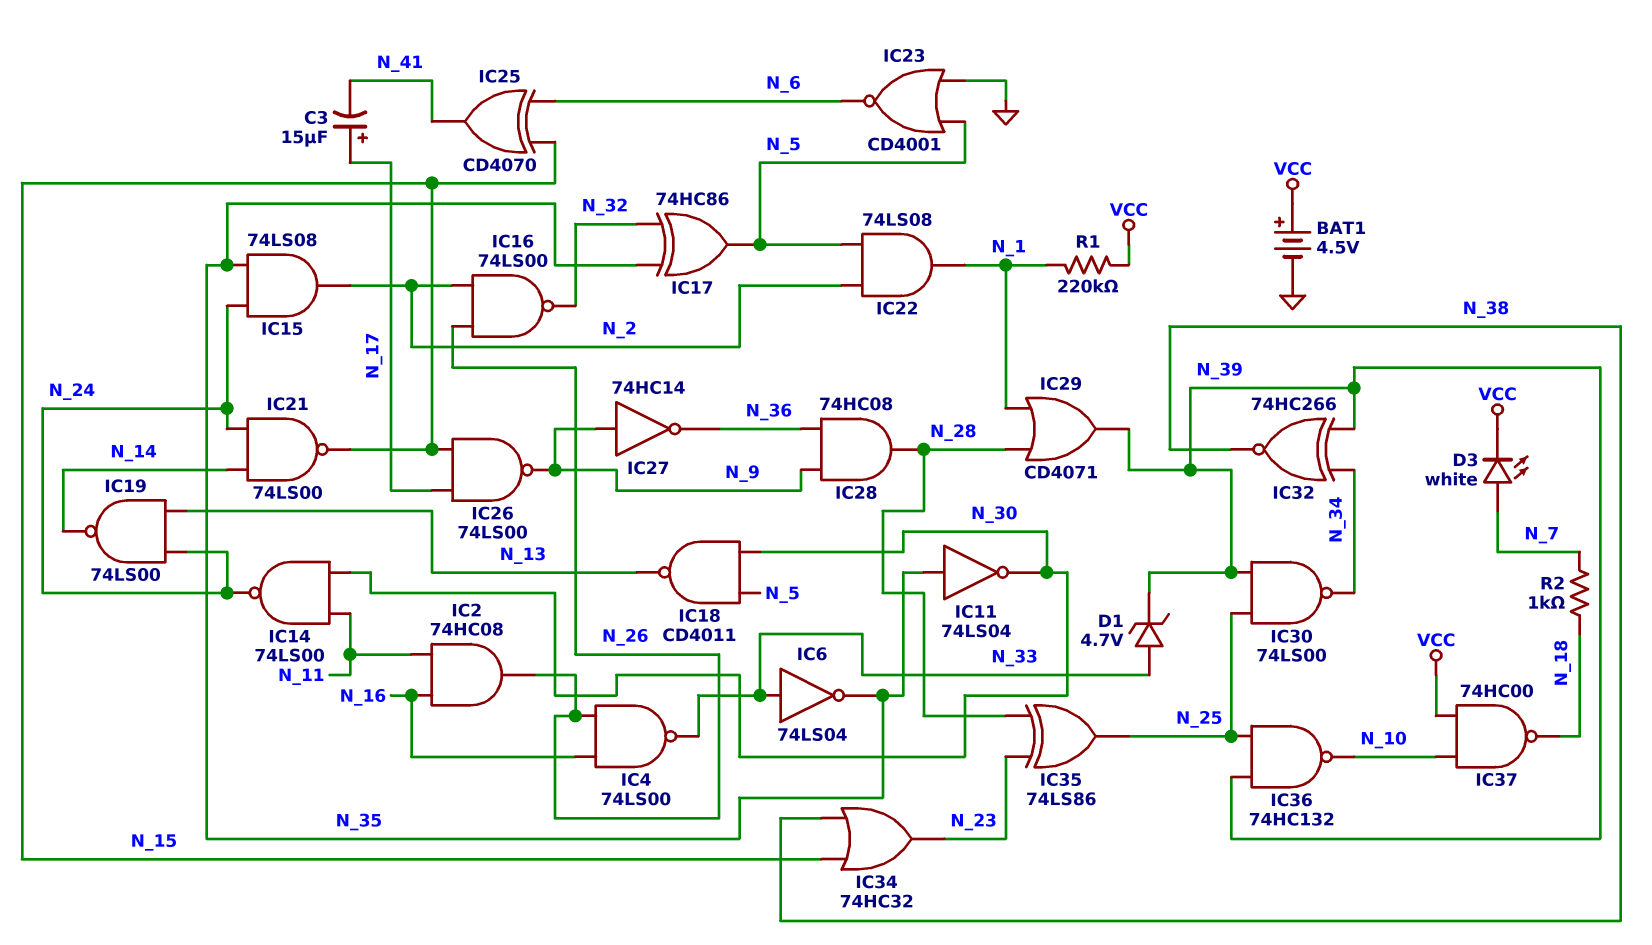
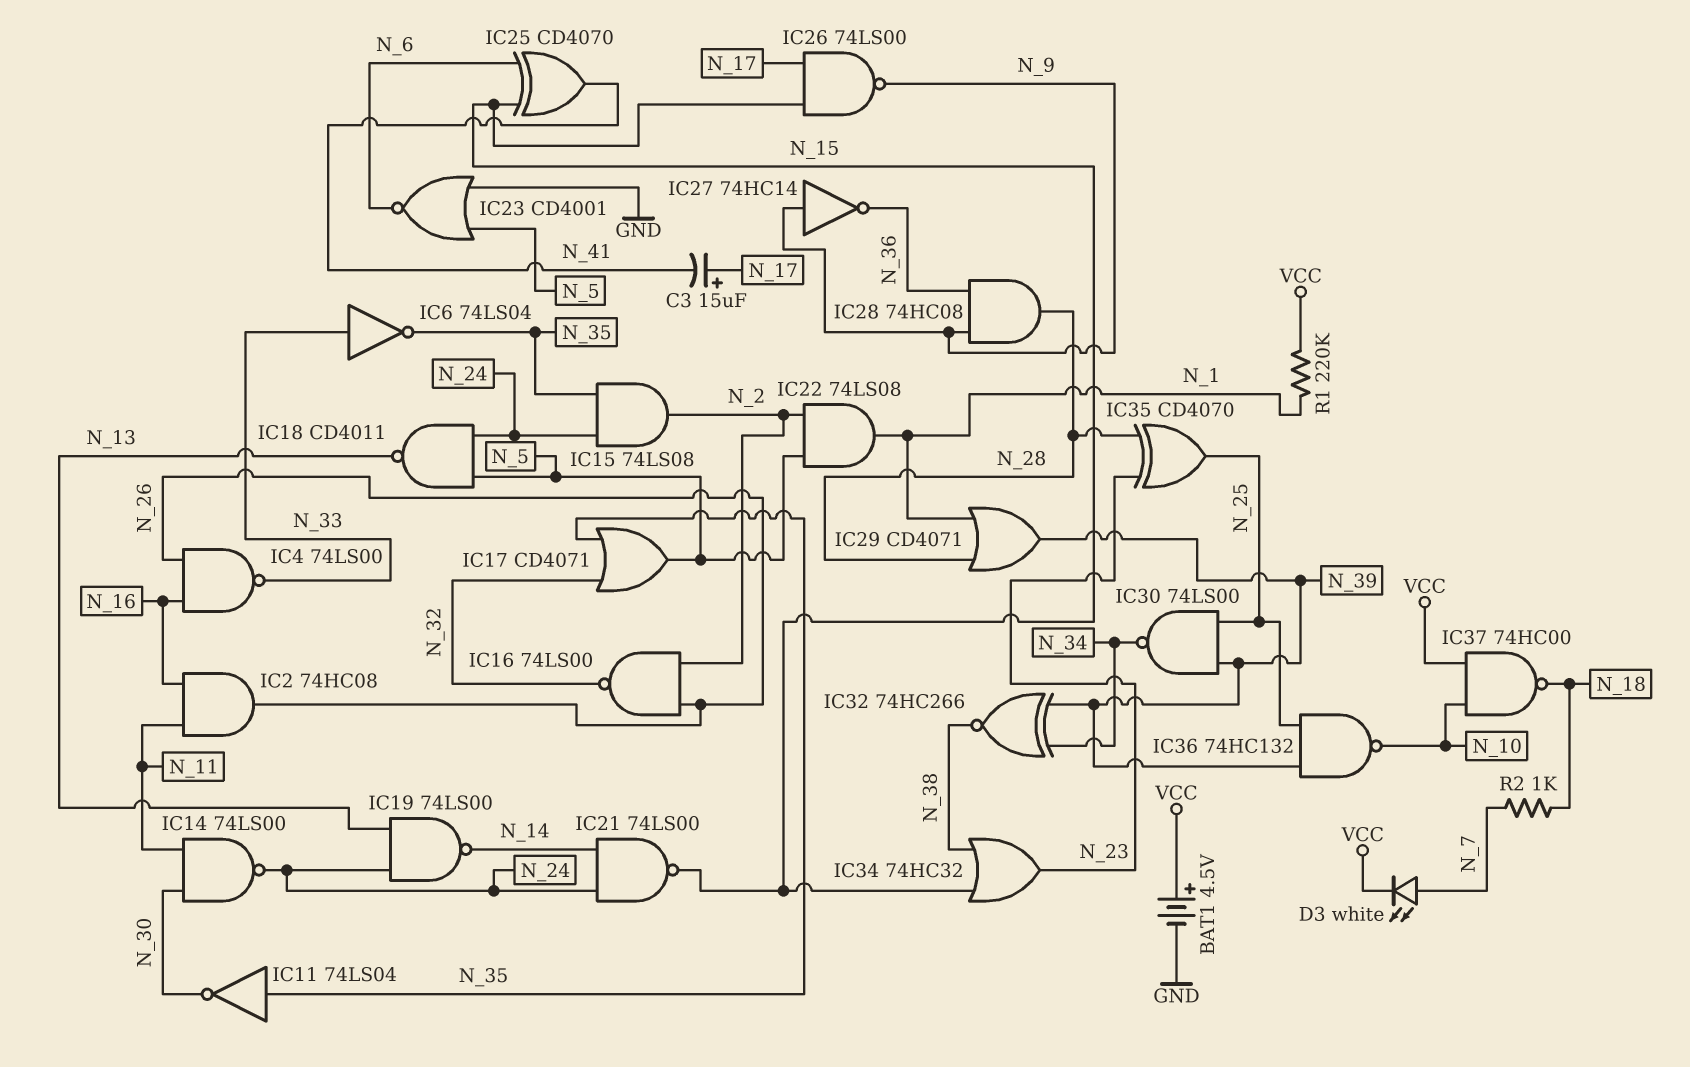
D1: zener 4.7V (A N_33, K N_39) -> none
IC17: XOR 74HC86 (in N_32, in N_35, out N_5) -> OR CD4071 (in N_32, in N_35, out N_5)
IC18: NAND CD4011 (in N_5, in N_30, out N_13) -> NAND CD4011 (in N_5, in N_24, out N_13)
IC35: XOR 74LS86 (in N_23, in N_28, out N_25) -> XOR CD4070 (in N_23, in N_28, out N_25)

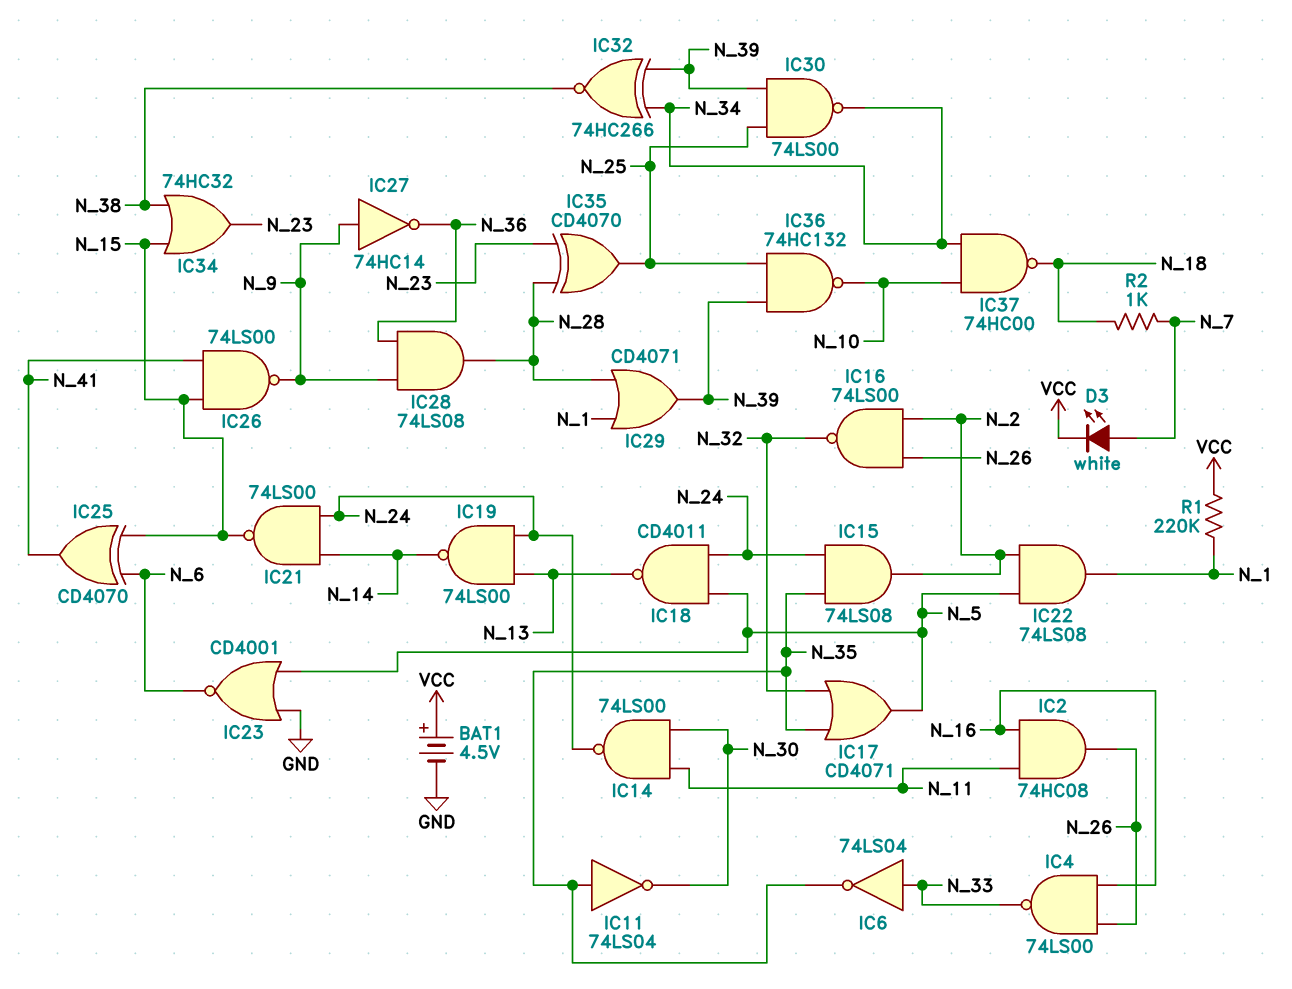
C3: 15uF (plus N_17, minus N_41) -> none
IC26: NAND 74LS00 (in N_15, in N_17, out N_9) -> NAND 74LS00 (in N_15, in N_41, out N_9)
IC28: AND 74HC08 (in N_9, in N_36, out N_28) -> AND 74LS08 (in N_9, in N_36, out N_28)
IC37: NAND 74HC00 (in N_10, in VCC, out N_18) -> NAND 74HC00 (in N_10, in N_34, out N_18)

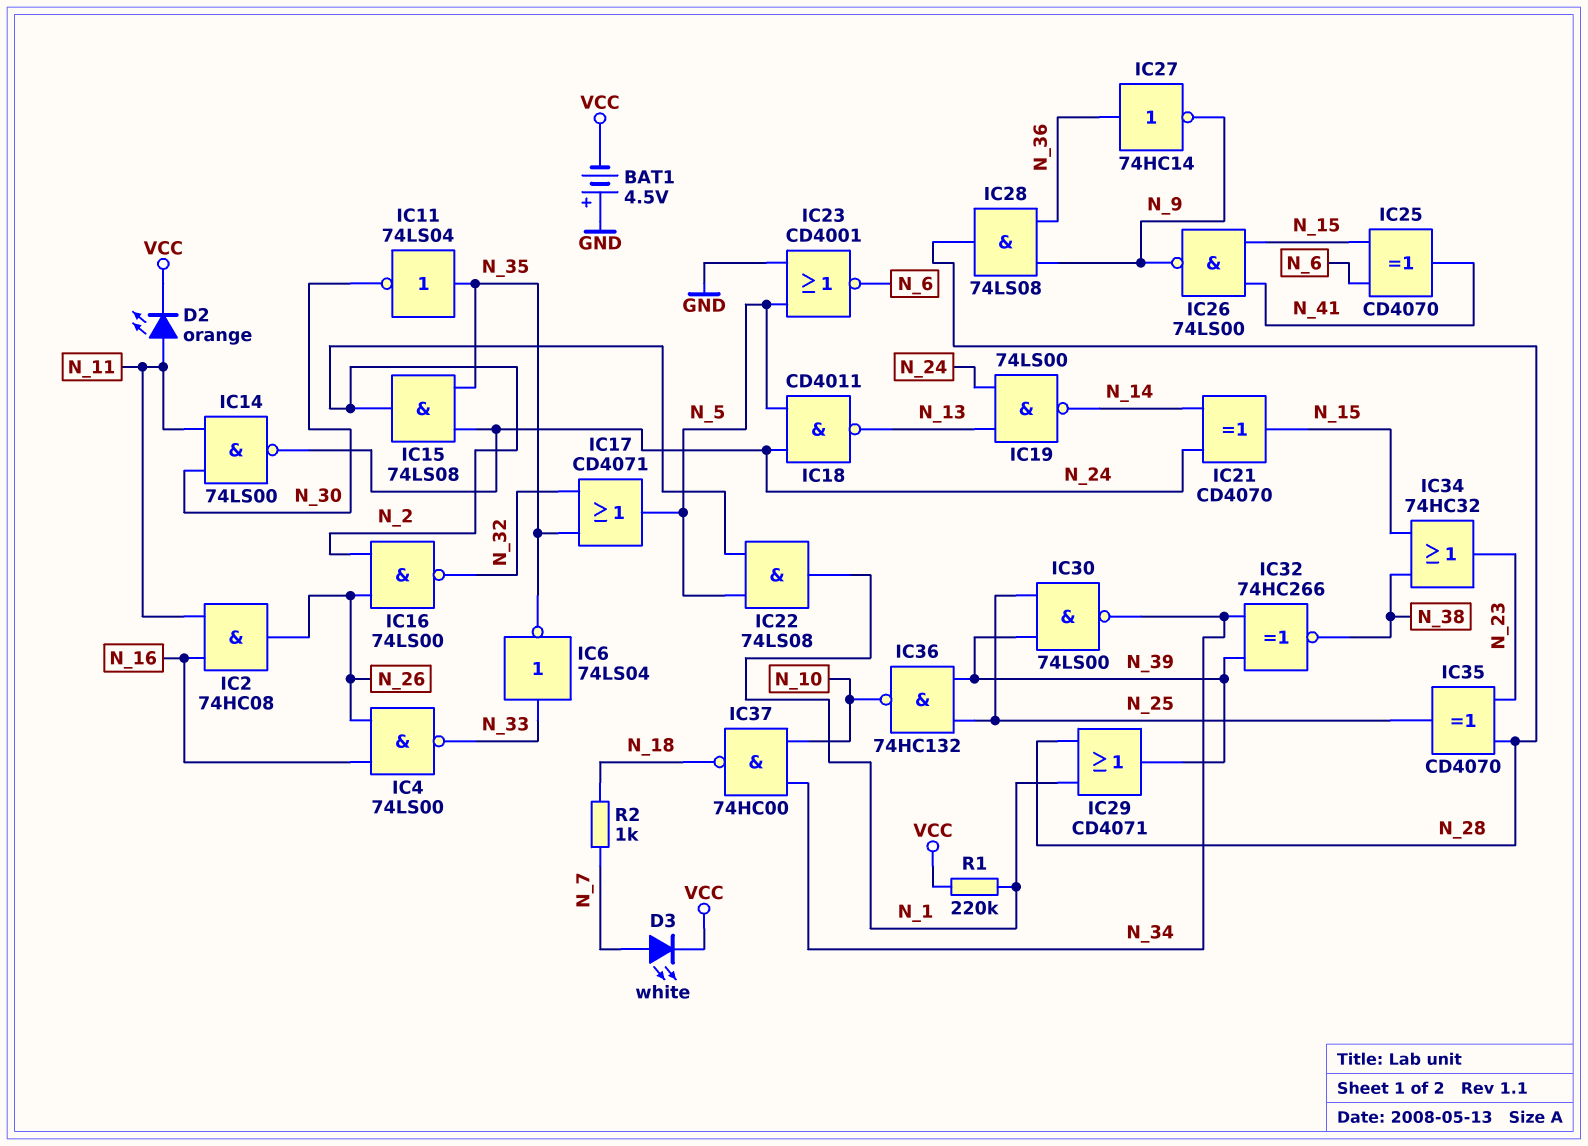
BAT1: 4.5V (plus VCC, minus GND) -> 4.5V (plus GND, minus VCC)
D2: none -> LED orange (A N_11, K VCC)
IC21: NAND 74LS00 (in N_14, in N_24, out N_15) -> XOR CD4070 (in N_14, in N_24, out N_15)
IC27: NOT 74HC14 (in N_9, out N_36) -> NOT 74HC14 (in N_36, out N_9)

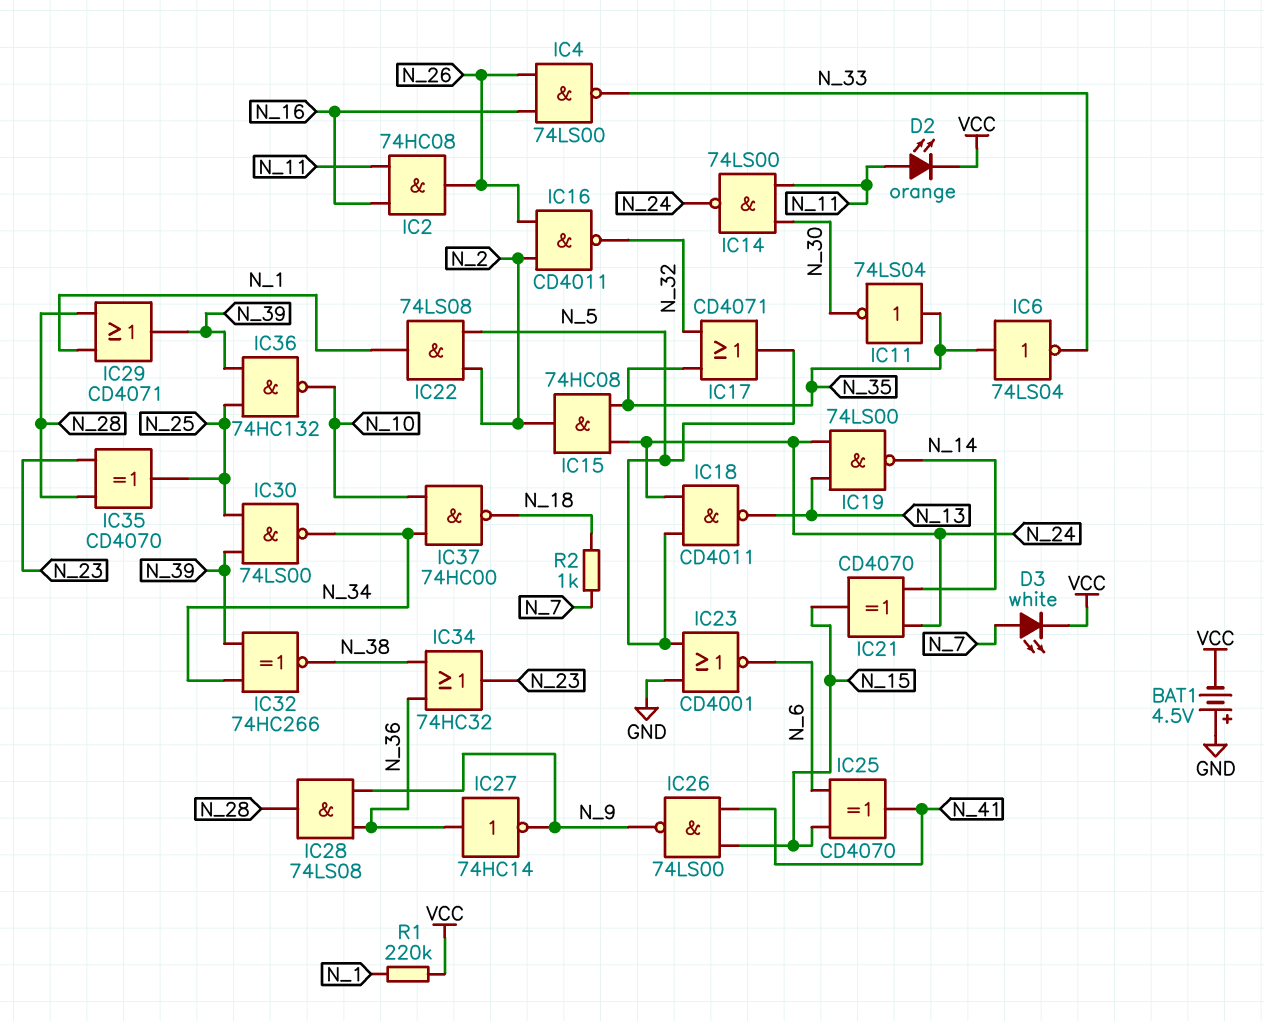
IC6: NOT 74LS04 (in N_33, out N_35) -> NOT 74LS04 (in N_35, out N_33)
IC15: AND 74LS08 (in N_24, in N_35, out N_2) -> AND 74HC08 (in N_24, in N_35, out N_2)
IC16: NAND 74LS00 (in N_2, in N_26, out N_32) -> NAND CD4011 (in N_2, in N_26, out N_32)
IC34: OR 74HC32 (in N_15, in N_38, out N_23) -> OR 74HC32 (in N_36, in N_38, out N_23)

